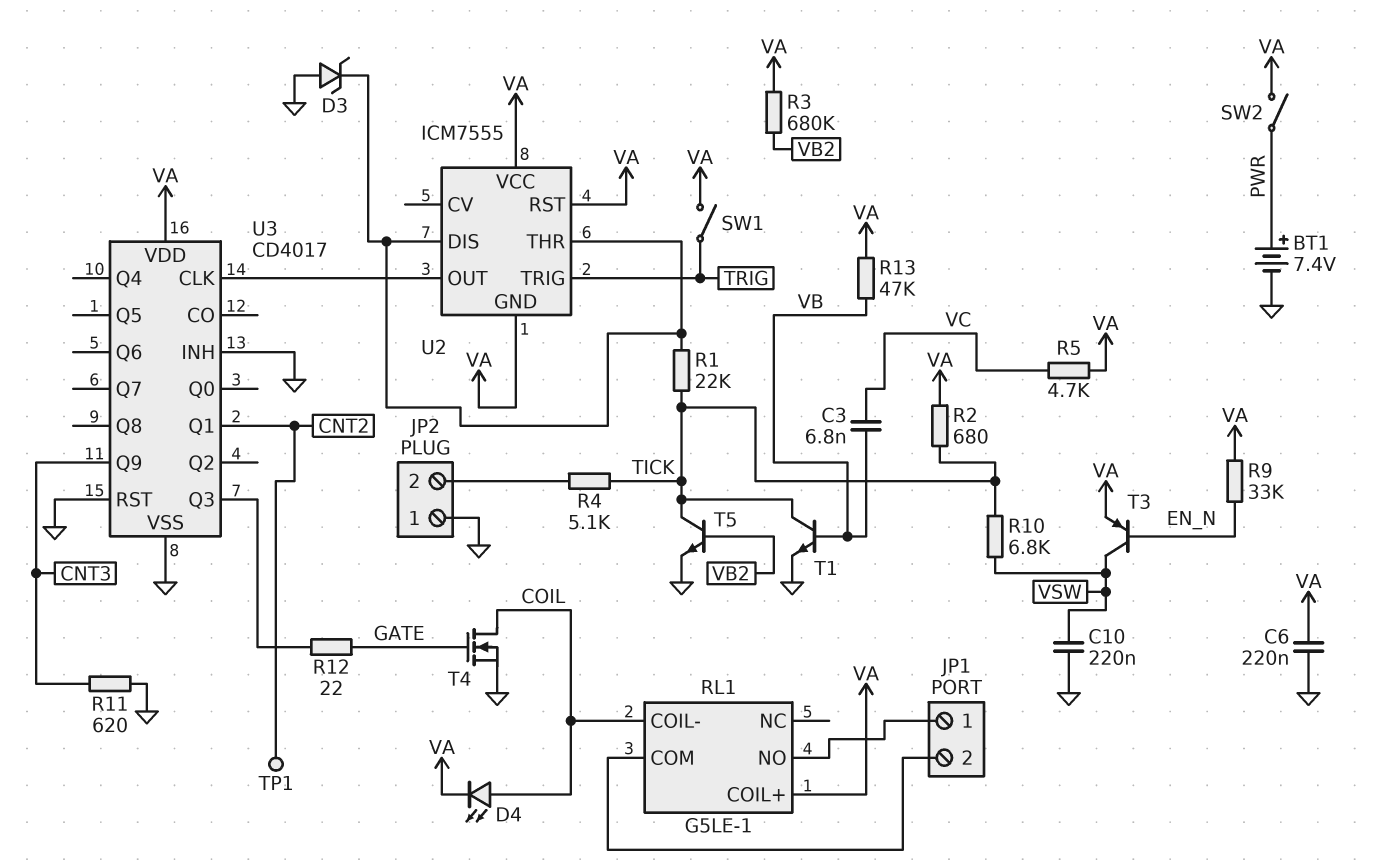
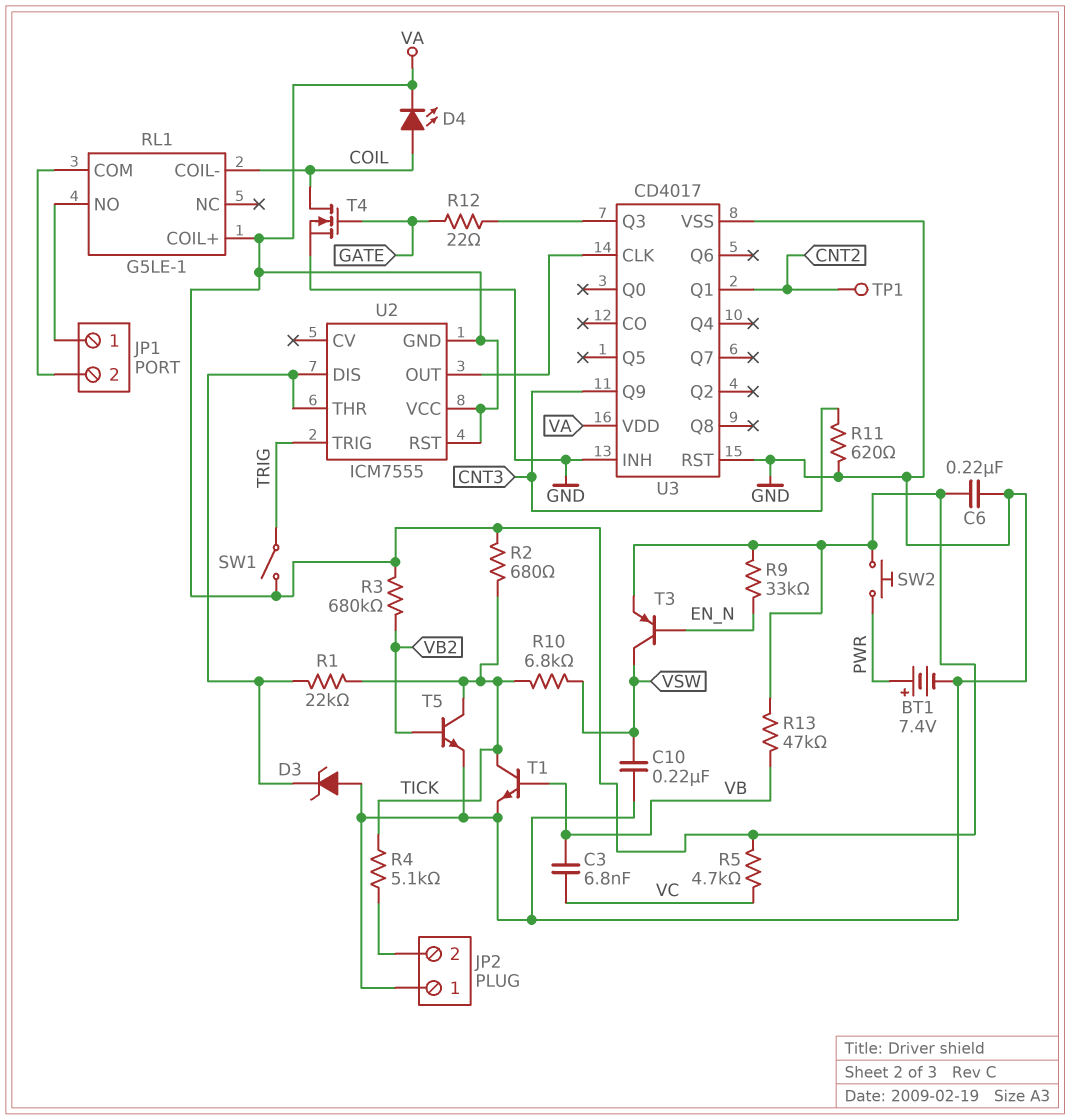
SW2: switch (PWR, VA) -> button (PWR, VA)

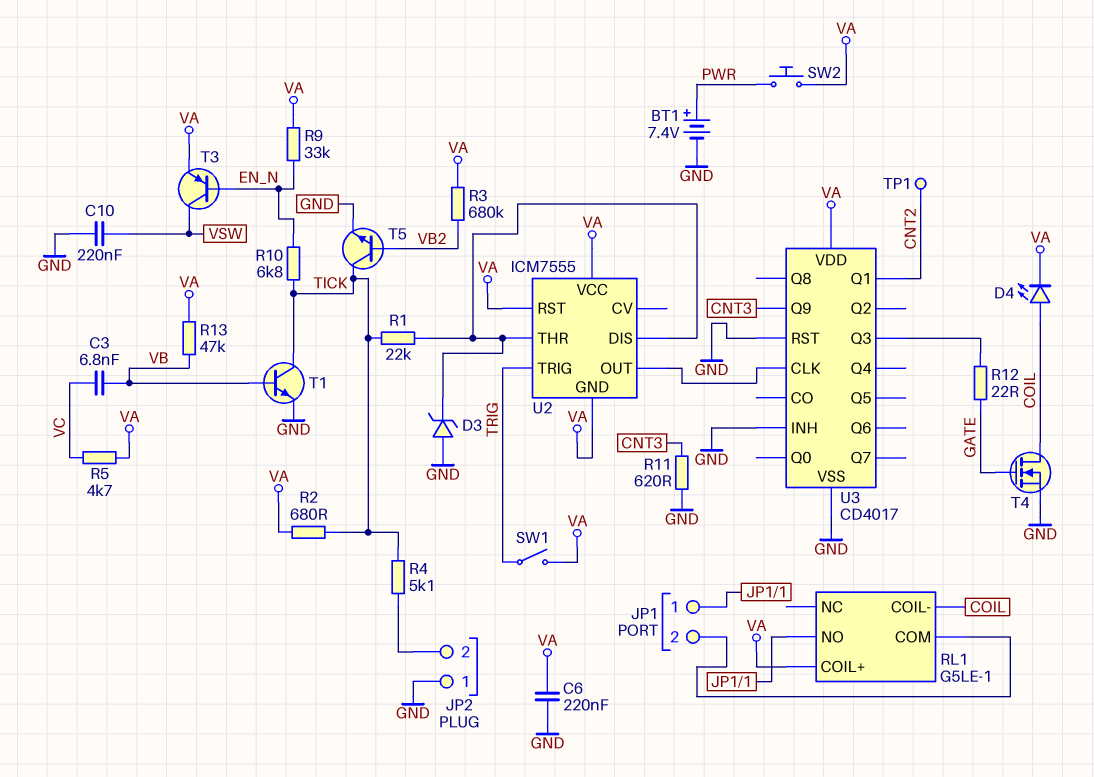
R10: 6.8k (TICK, VSW) -> 6.8k (EN_N, TICK)

